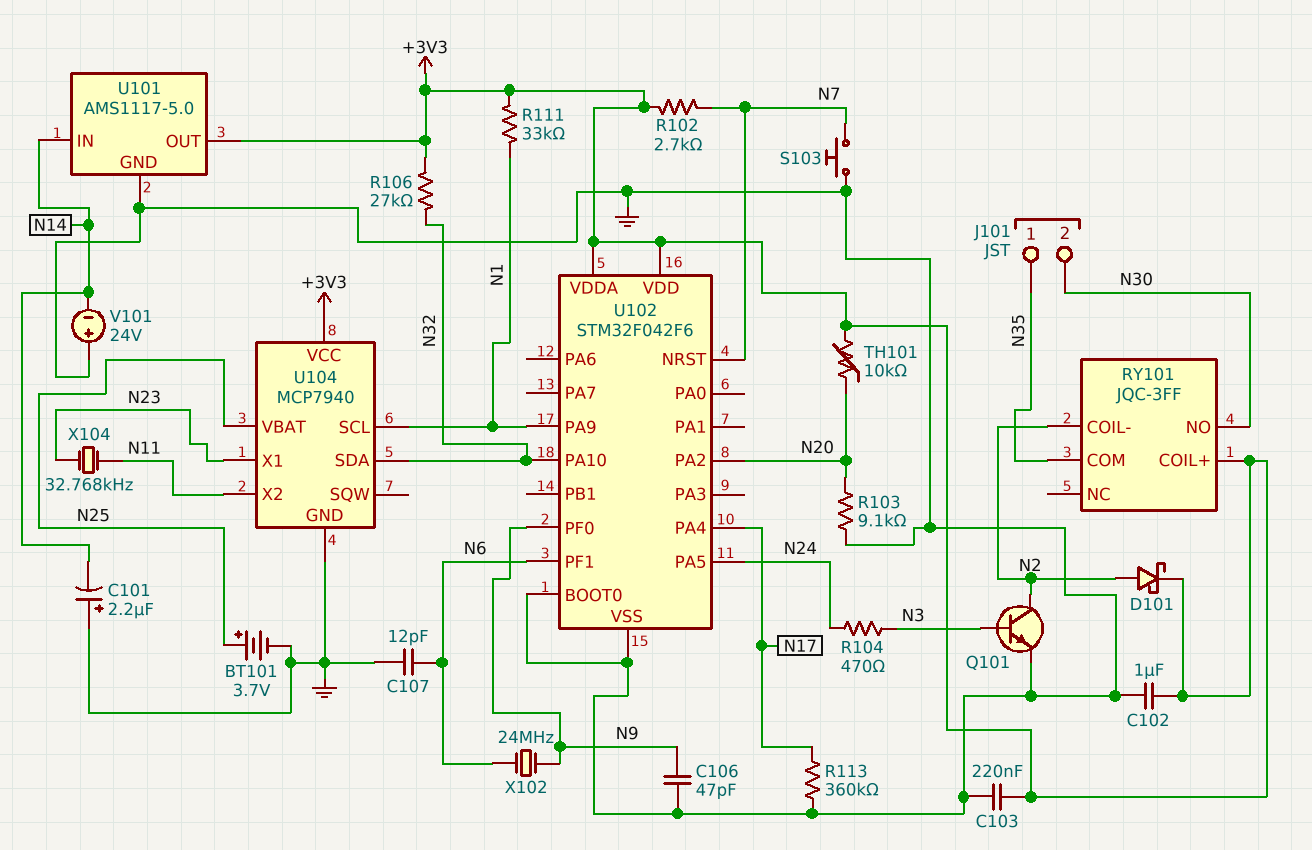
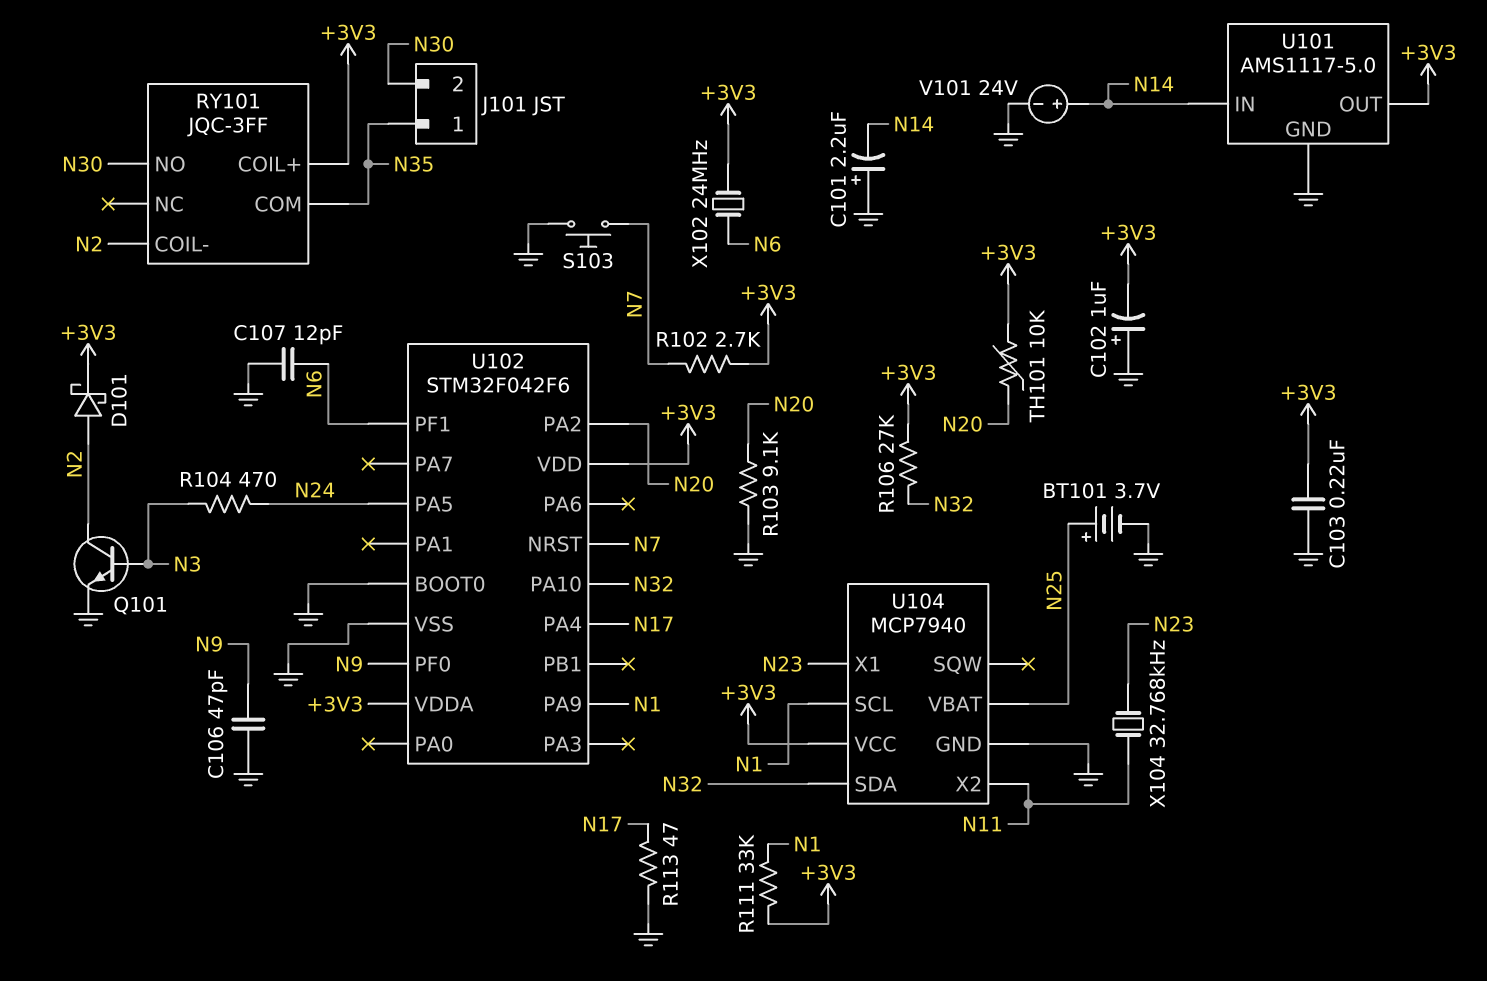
C102: 1uF (+3V3, GND) -> 1uF (plus GND, minus +3V3)
R113: 360k (GND, N17) -> 47 (GND, N17)
V101: 24V (plus GND, minus N14) -> 24V (plus N14, minus GND)
X102: 24MHz (N6, N9) -> 24MHz (+3V3, N6)

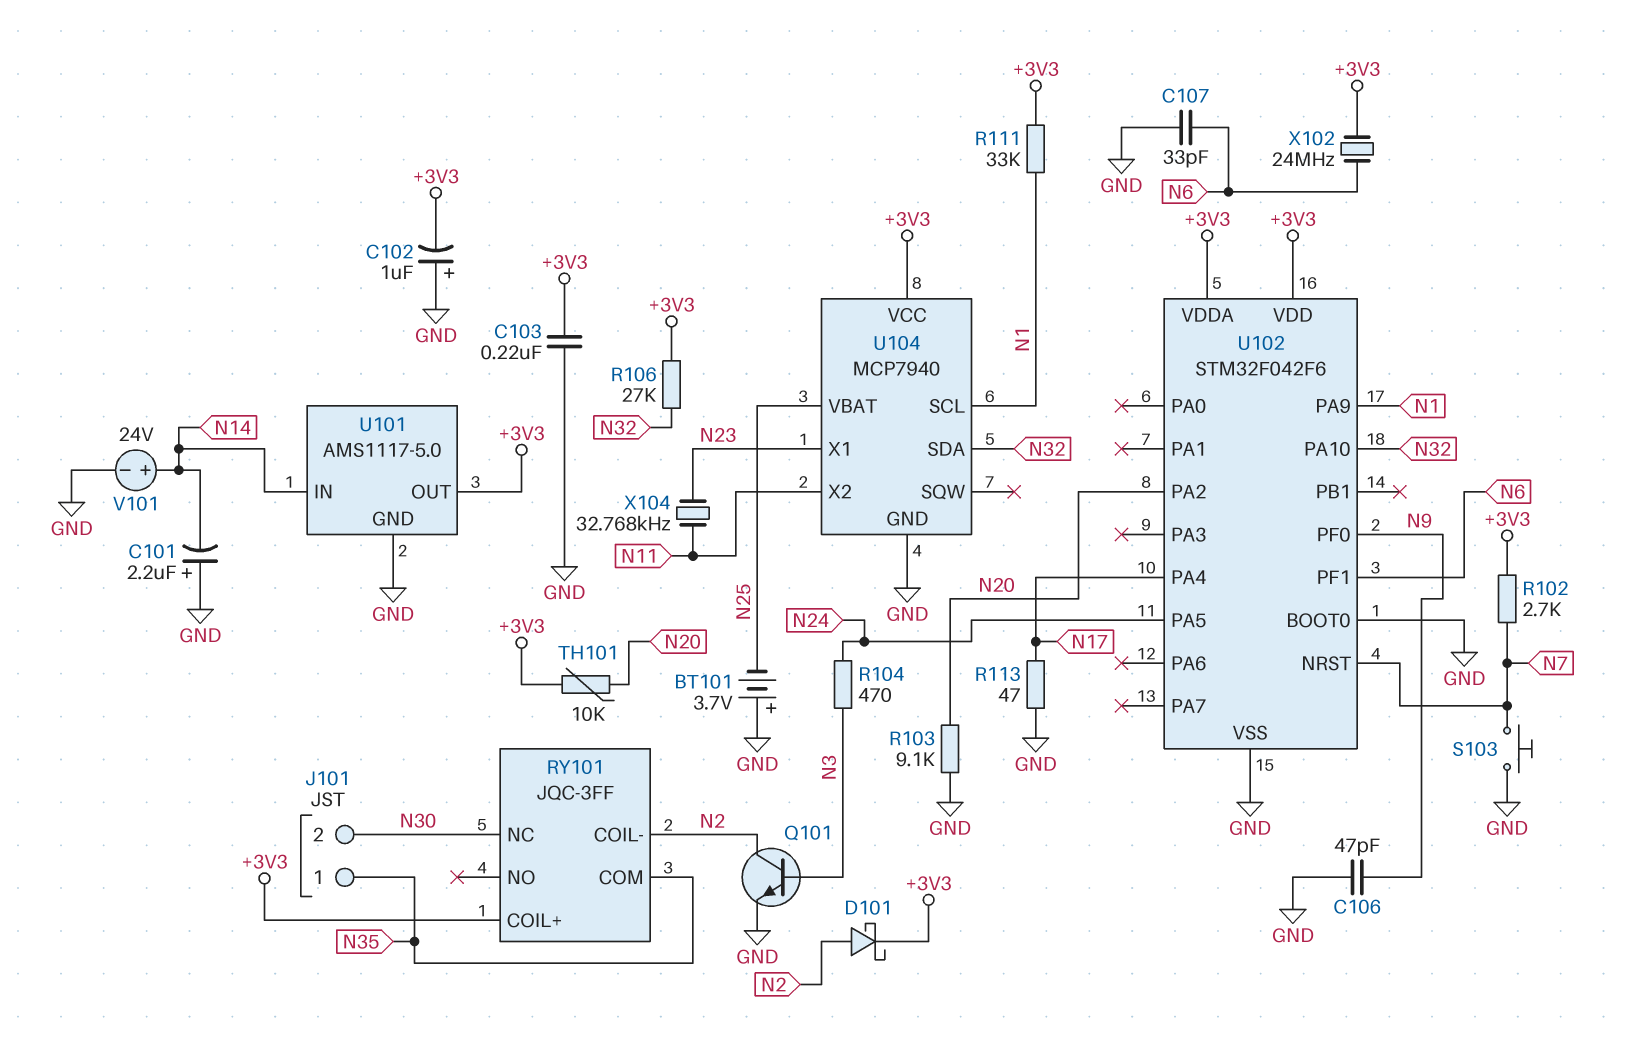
BT101: 3.7V (plus N25, minus GND) -> 3.7V (plus GND, minus N25)
C107: 12pF (GND, N6) -> 33pF (GND, N6)
RY101 pin NC: none -> N30
RY101 pin NO: N30 -> none

